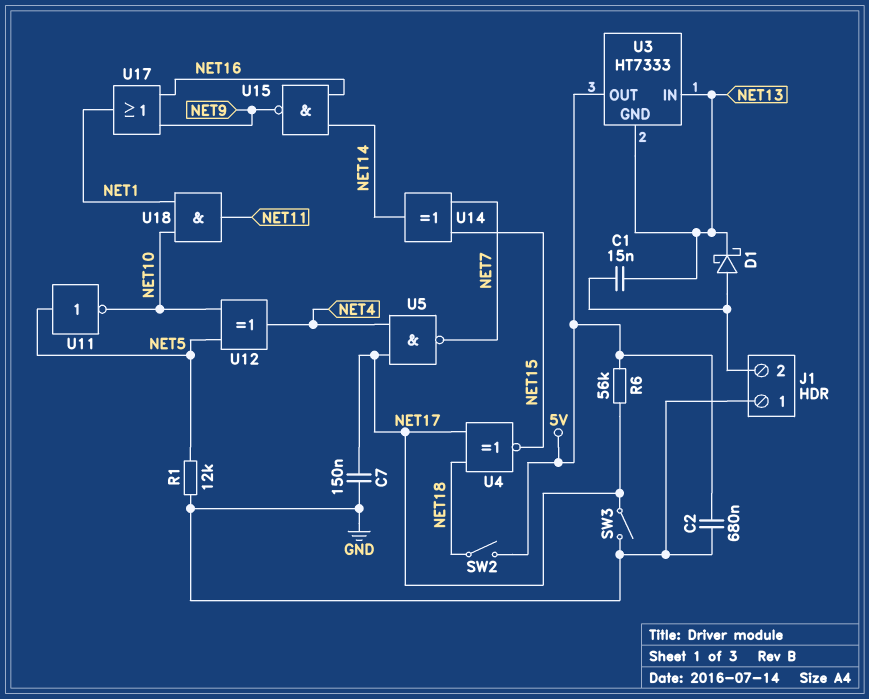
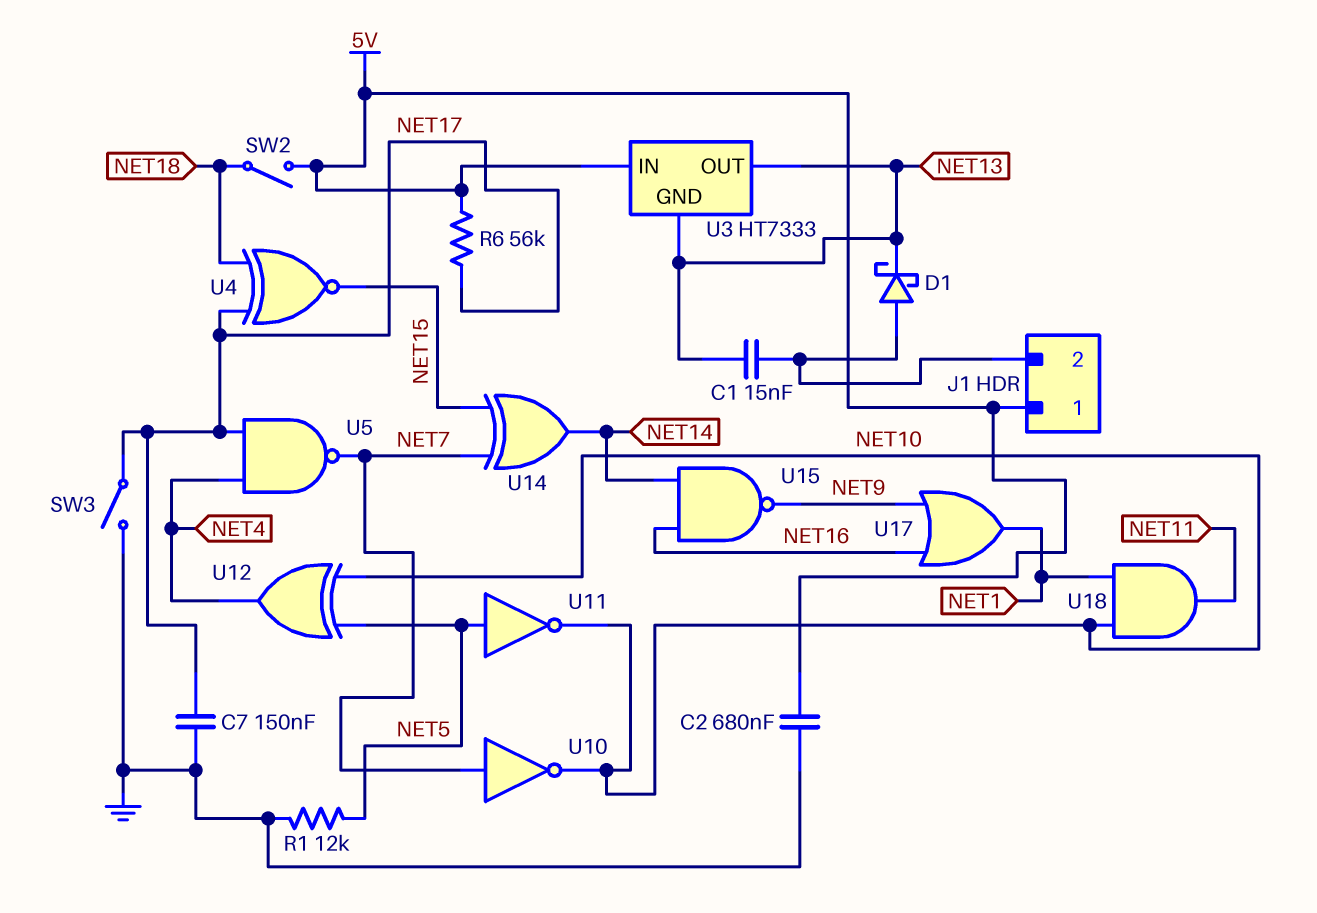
J1 pin 1: GND -> 5V
U3 pin IN: NET13 -> 5V
U3 pin OUT: 5V -> NET13
U10: none -> NOT (in NET7, out NET10)

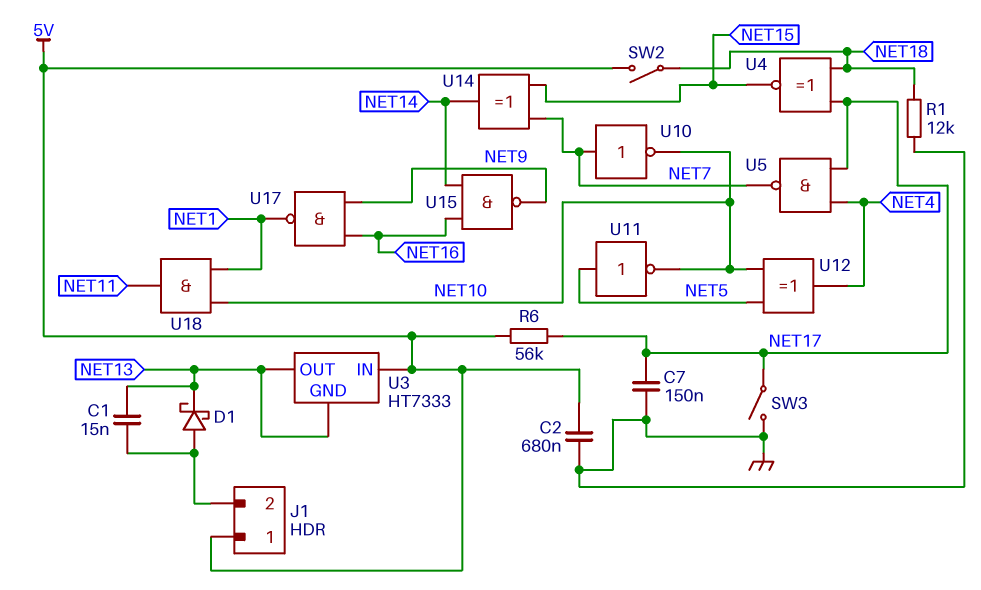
R1: 12k (GND, NET5) -> 12k (GND, NET18)
U17: OR (in NET9, in NET16, out NET1) -> NAND (in NET9, in NET16, out NET1)

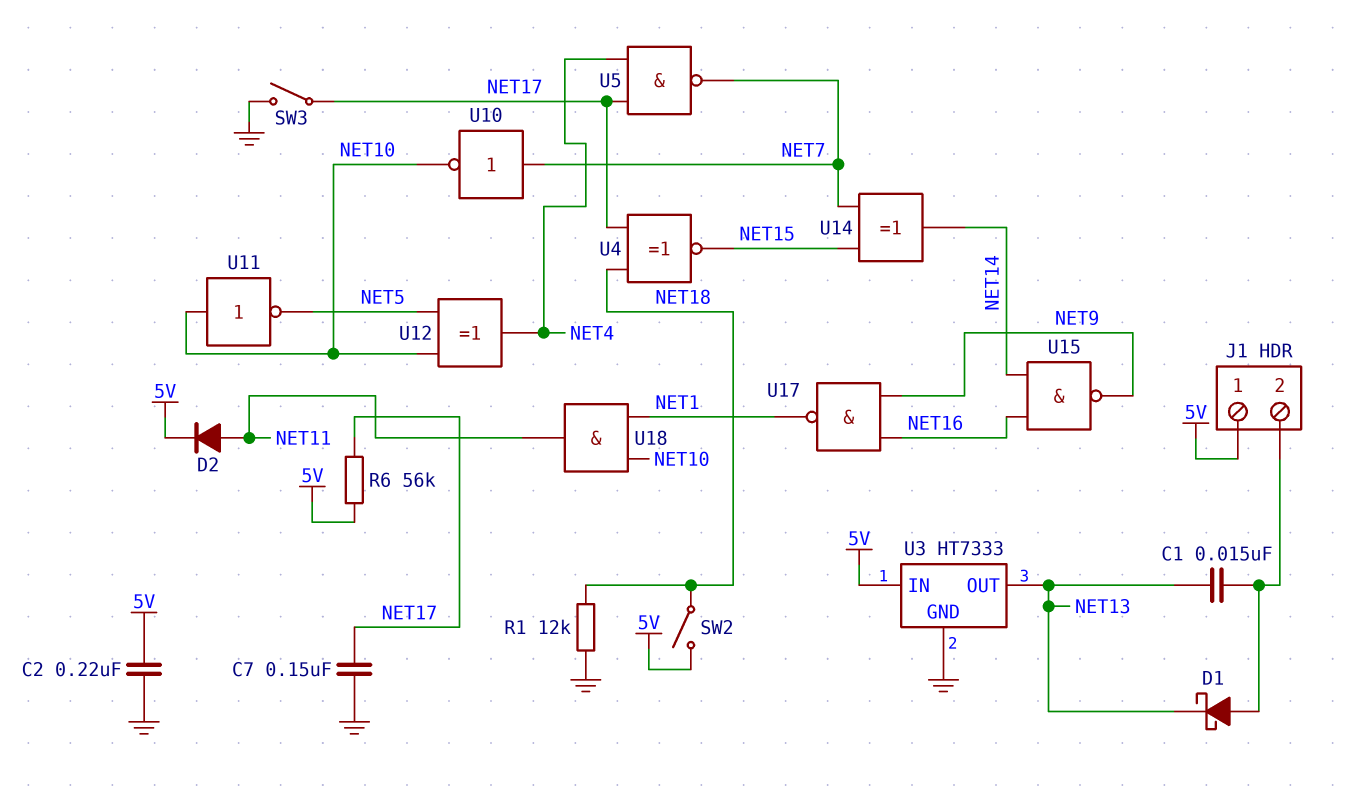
C2: 680nF (5V, GND) -> 220nF (5V, GND)
D2: none -> diode (A NET11, K 5V)
U3 pin GND: NET13 -> GND
U11: NOT (in NET5, out NET10) -> NOT (in NET10, out NET5)

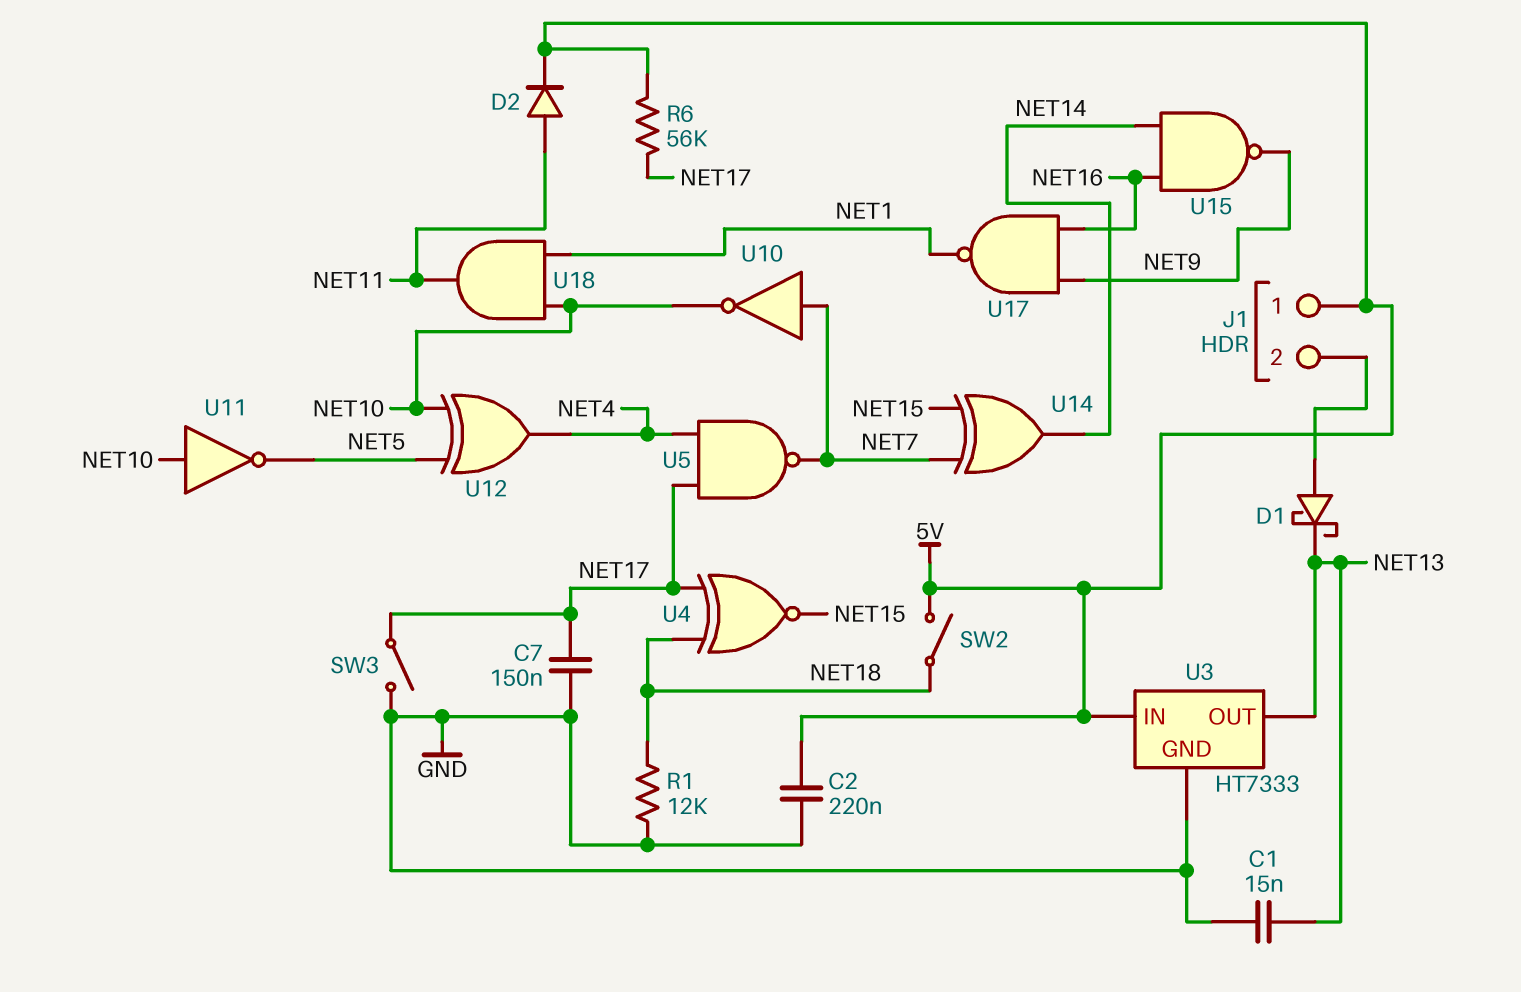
C1: 15nF (J1/2, NET13) -> 15nF (GND, NET13)

